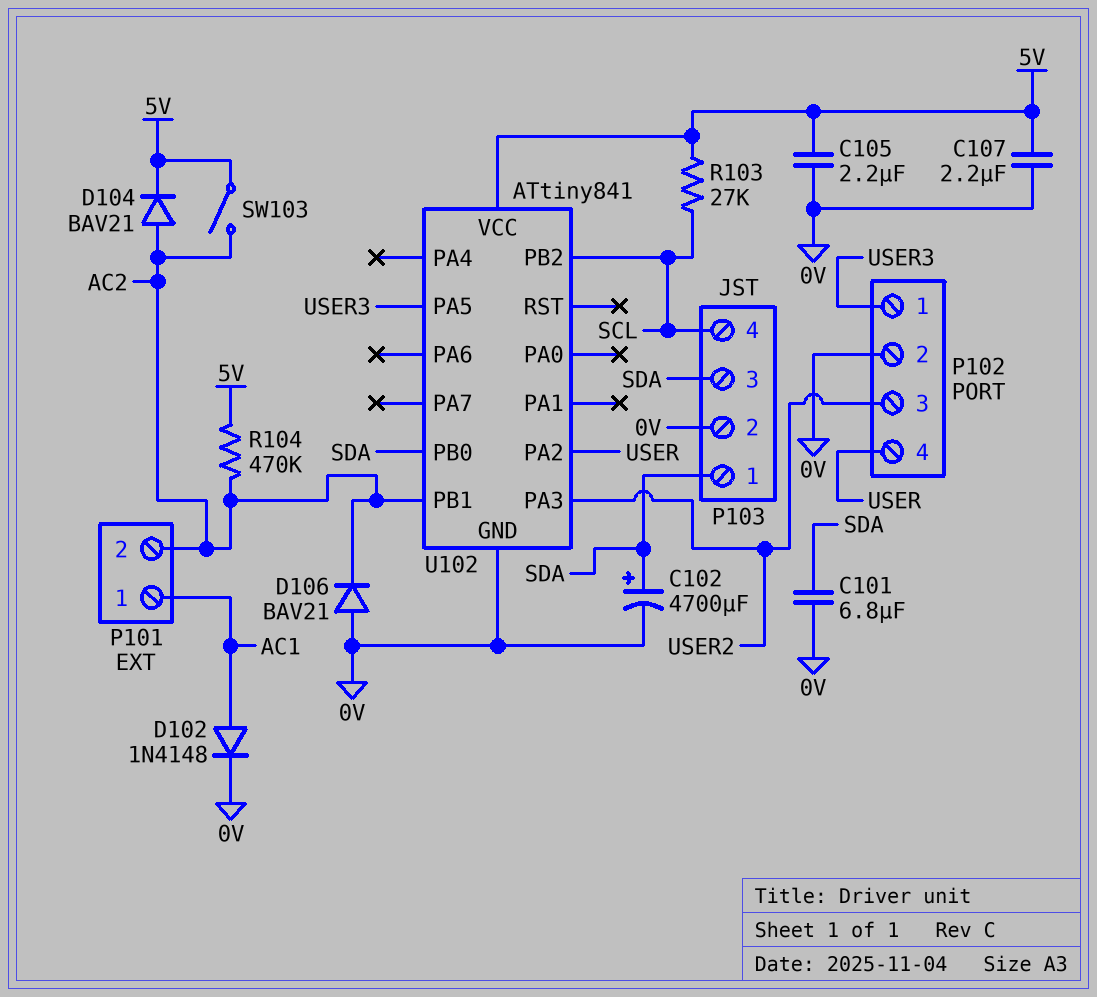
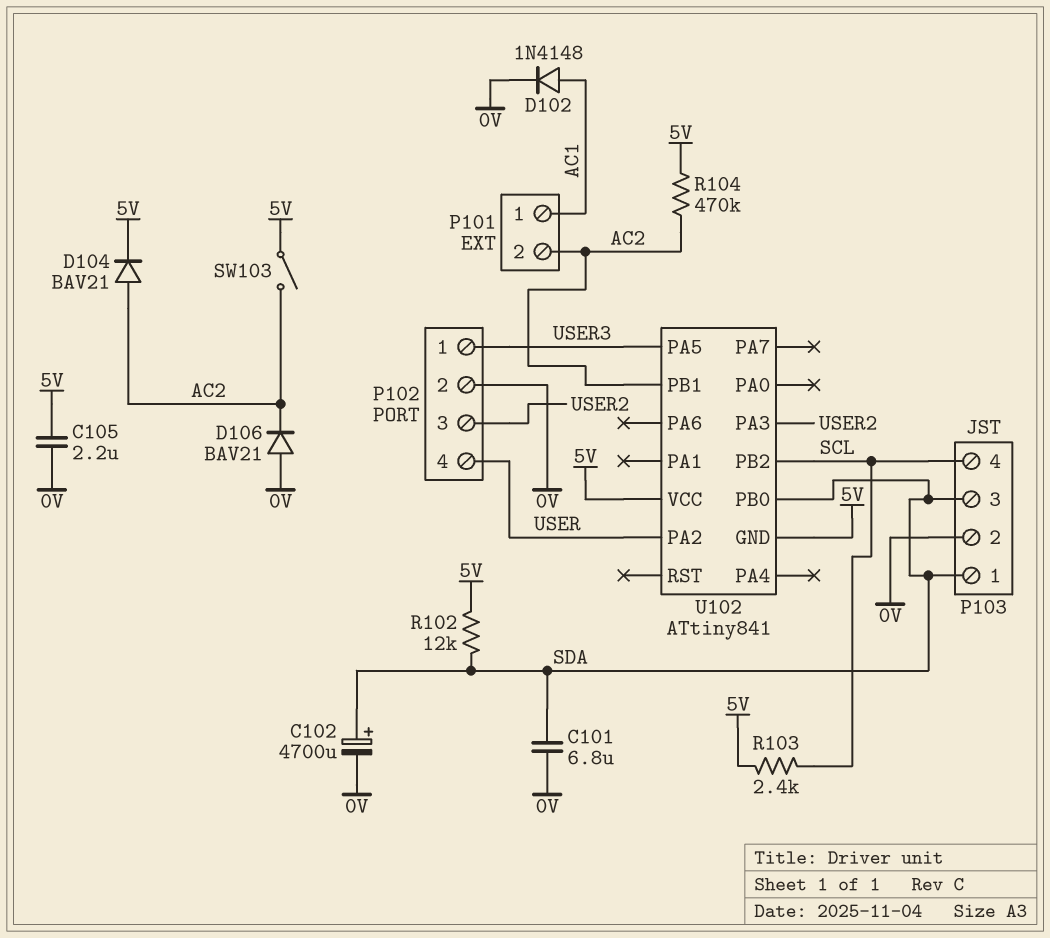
C107: 2.2uF (0V, 5V) -> none
R102: none -> 12k (5V, SDA)
R103: 27k (5V, SCL) -> 2.4k (5V, SCL)
U102 pin GND: 0V -> 5V

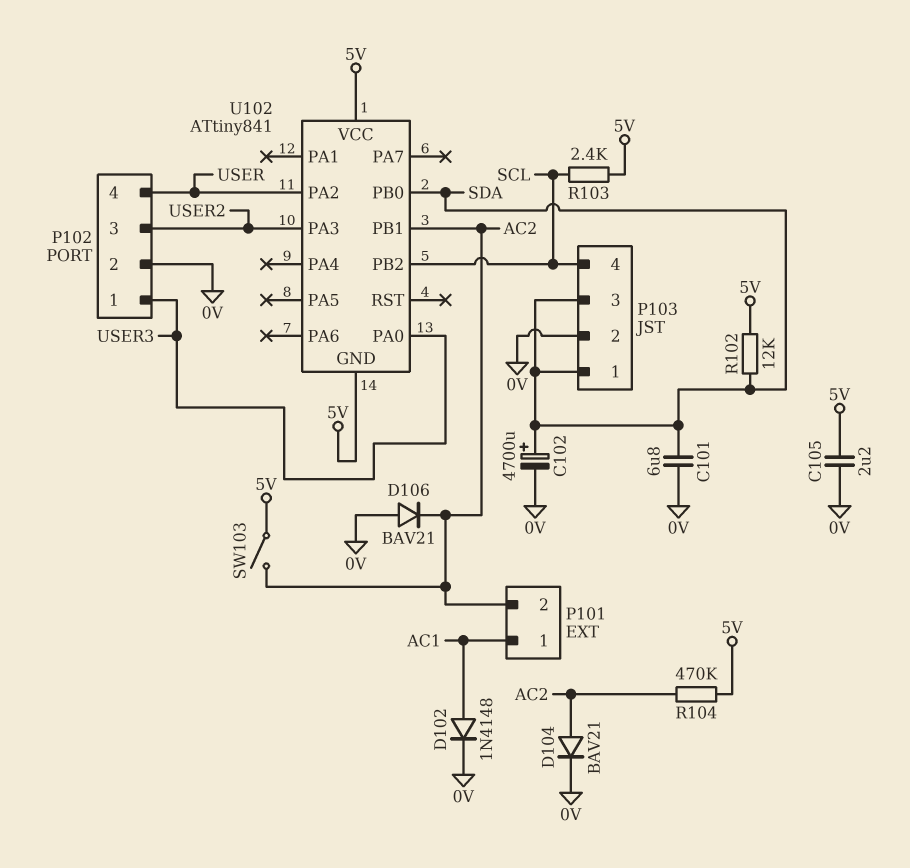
D104: diode BAV21 (A AC2, K 5V) -> diode BAV21 (A AC2, K 0V)
U102 pin PA0: none -> USER3
U102 pin PA5: USER3 -> none

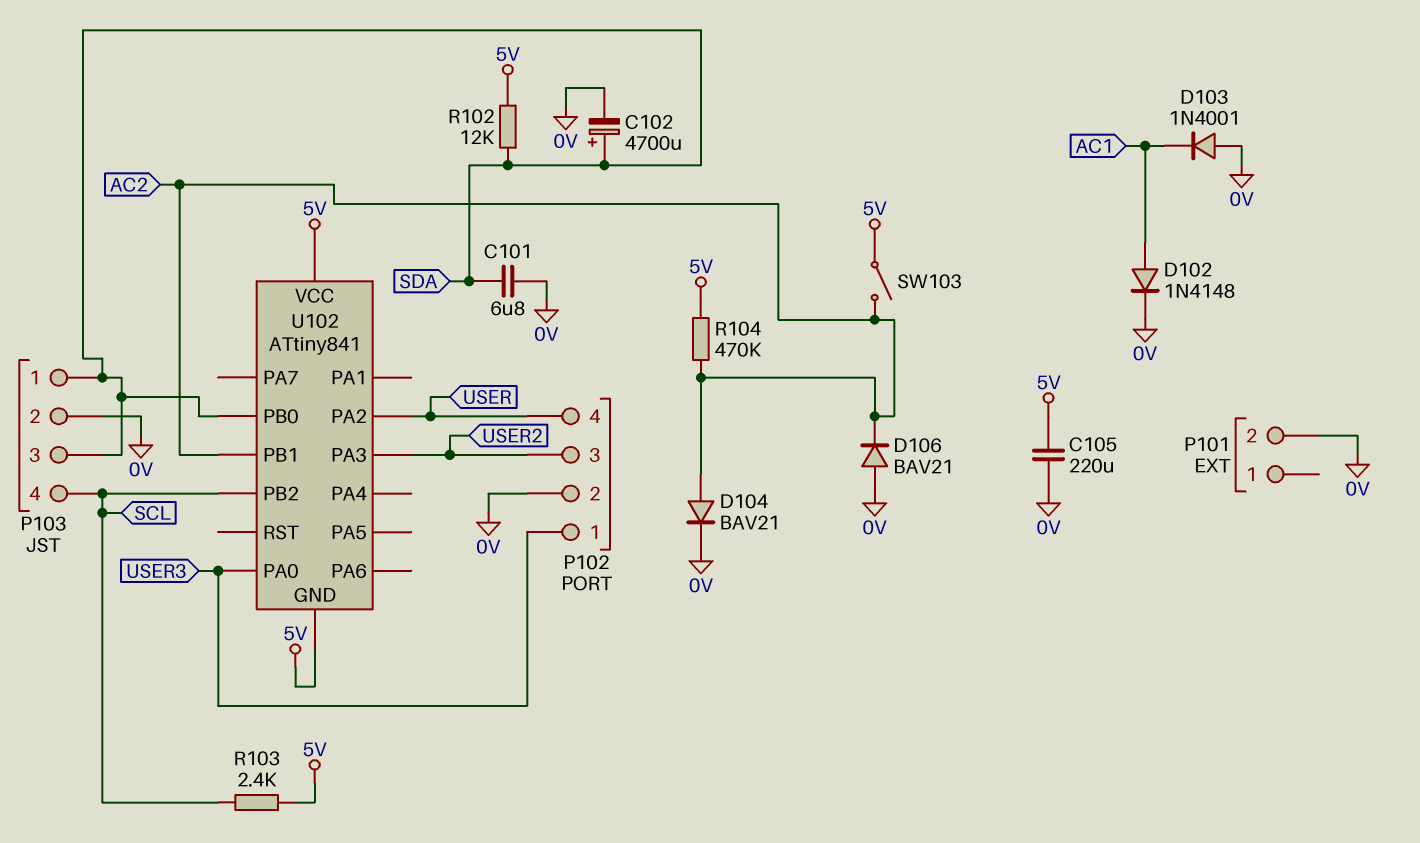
C105: 2.2uF (0V, 5V) -> 220uF (0V, 5V)
D103: none -> diode 1N4001 (A 0V, K AC1)
P101 pin 1: AC1 -> none
P101 pin 2: AC2 -> 0V

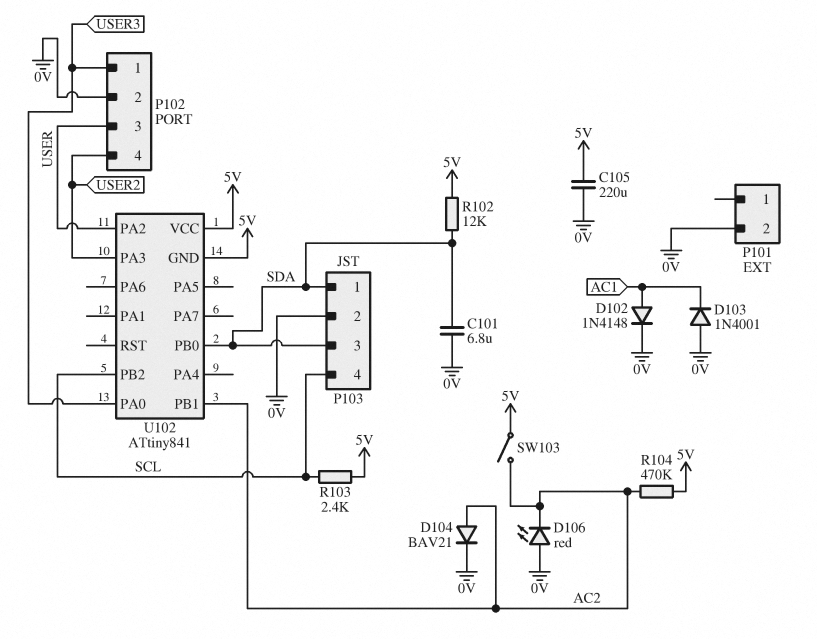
C102: 4700uF (plus SDA, minus 0V) -> none
D106: diode BAV21 (A 0V, K AC2) -> LED red (A 0V, K AC2)
P102 pin 3: USER2 -> USER
P102 pin 4: USER -> USER2

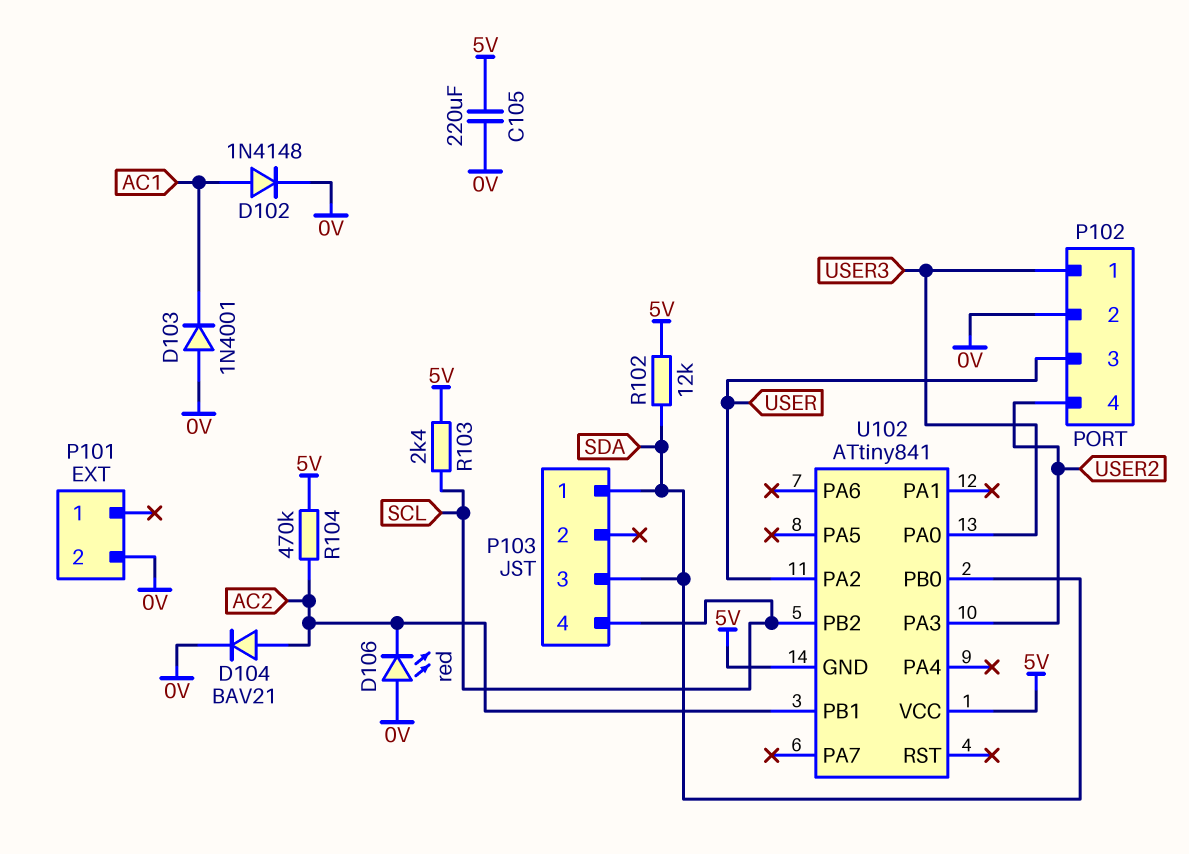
C101: 6.8uF (0V, SDA) -> none
P103 pin 2: 0V -> none
SW103: switch (5V, AC2) -> none

